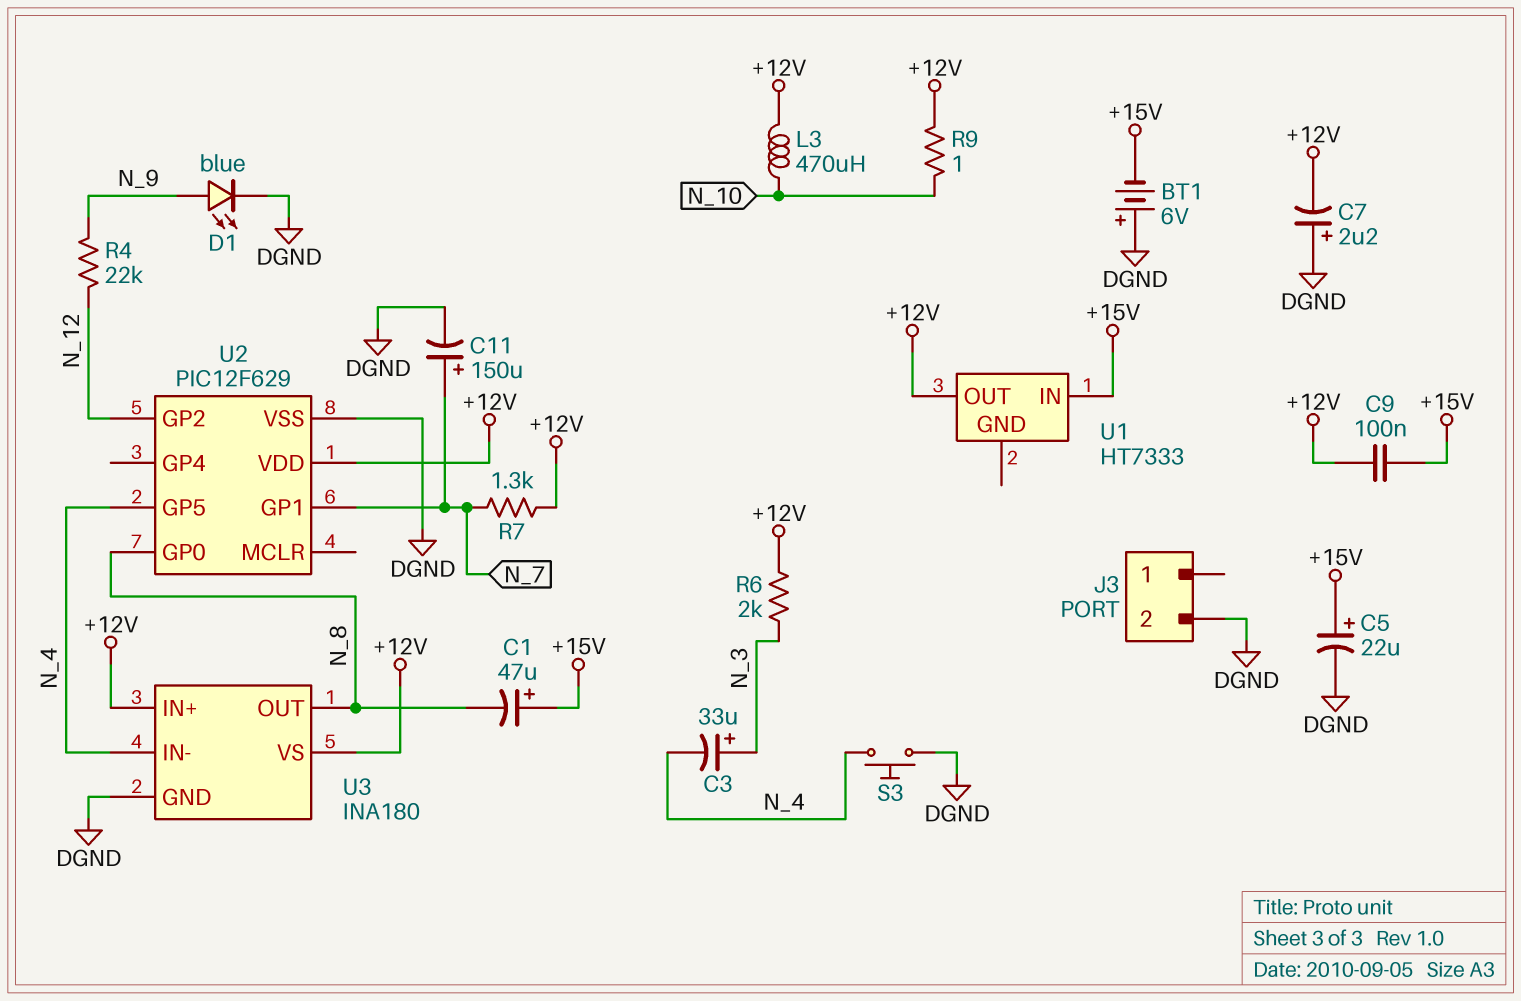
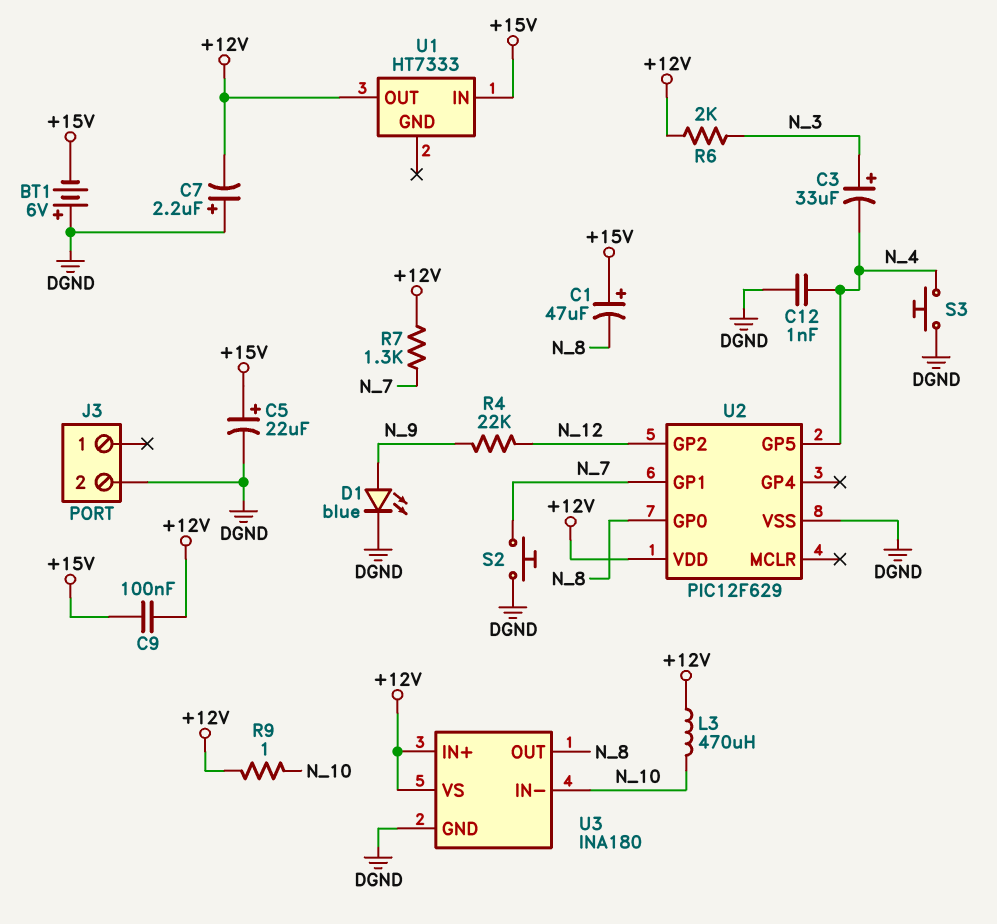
C11: 150uF (plus N_7, minus DGND) -> none
C12: none -> 1nF (DGND, N_4)
S2: none -> button (DGND, N_7)
U3 pin IN-: N_4 -> N_10

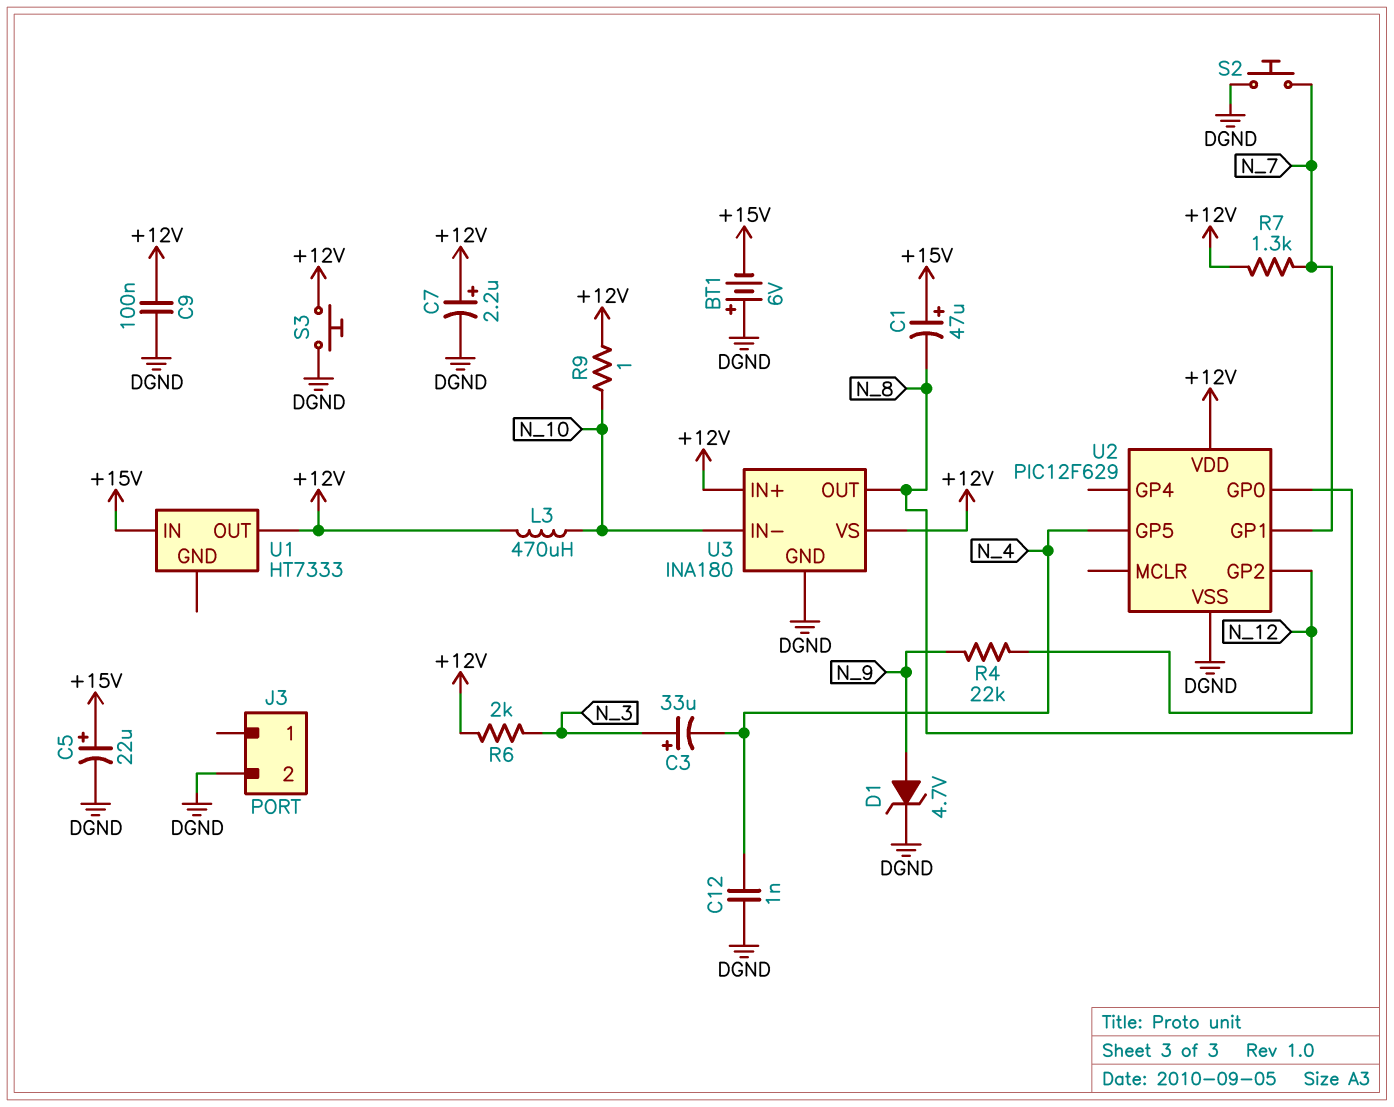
C7: 2.2uF (plus DGND, minus +12V) -> 2.2uF (plus +12V, minus DGND)
C9: 100nF (+12V, +15V) -> 100nF (+12V, DGND)
D1: LED blue (A N_9, K DGND) -> zener 4.7V (A N_9, K DGND)
S3: button (DGND, N_4) -> button (+12V, DGND)

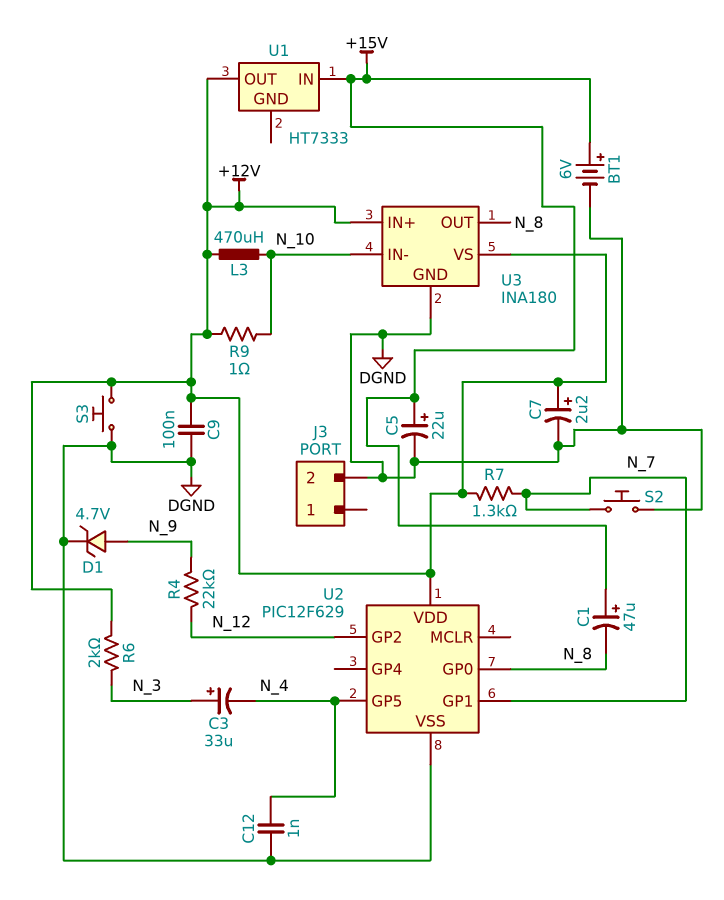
BT1: 6V (plus DGND, minus +15V) -> 6V (plus +15V, minus DGND)

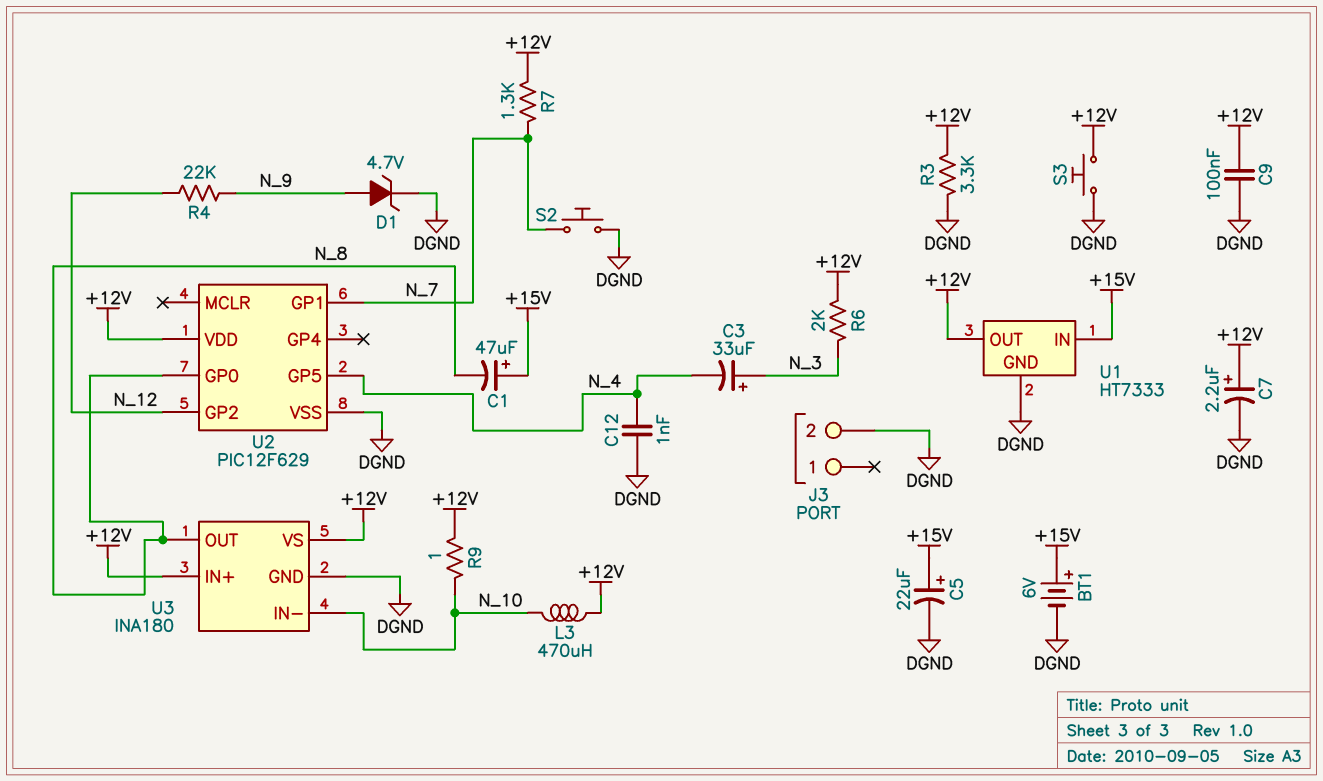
R3: none -> 3.3k (+12V, DGND)
U1 pin GND: none -> DGND

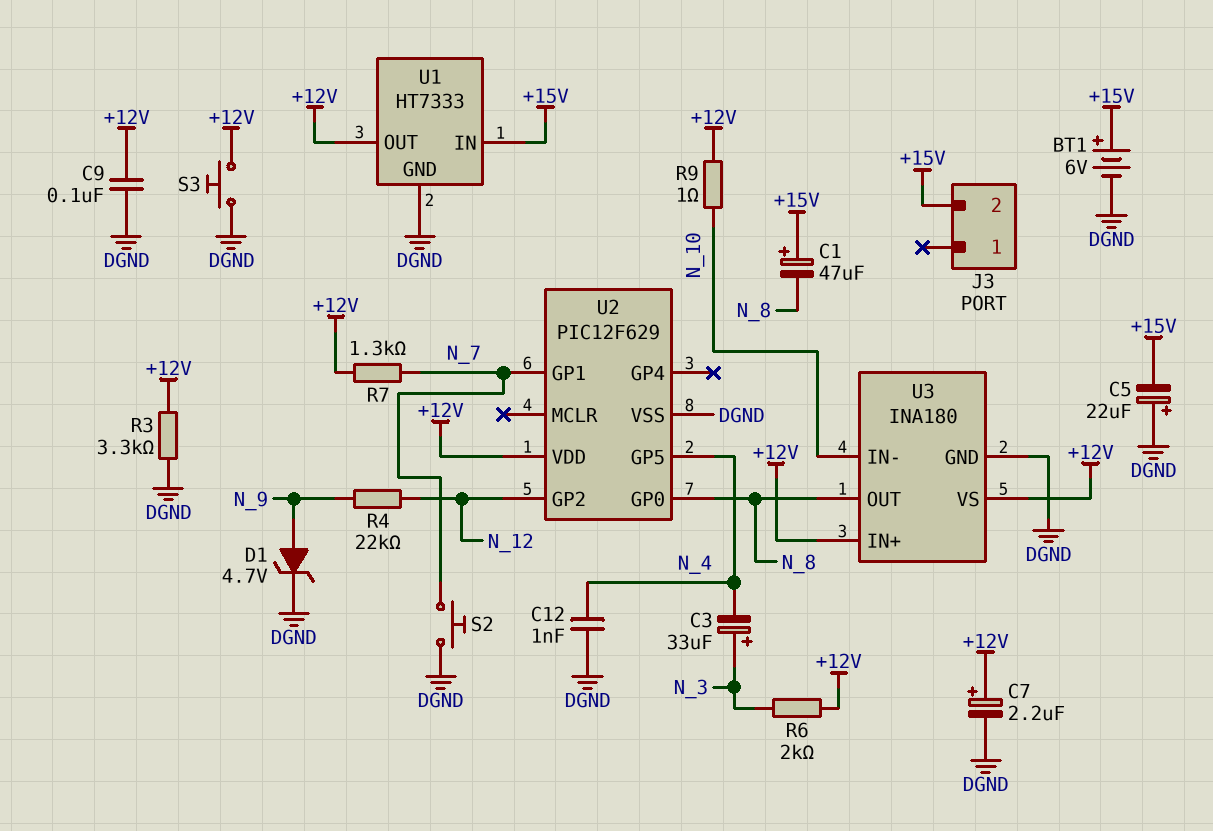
C5: 22uF (plus +15V, minus DGND) -> 22uF (plus DGND, minus +15V)
J3 pin 2: DGND -> +15V
L3: 470uH (+12V, N_10) -> none

